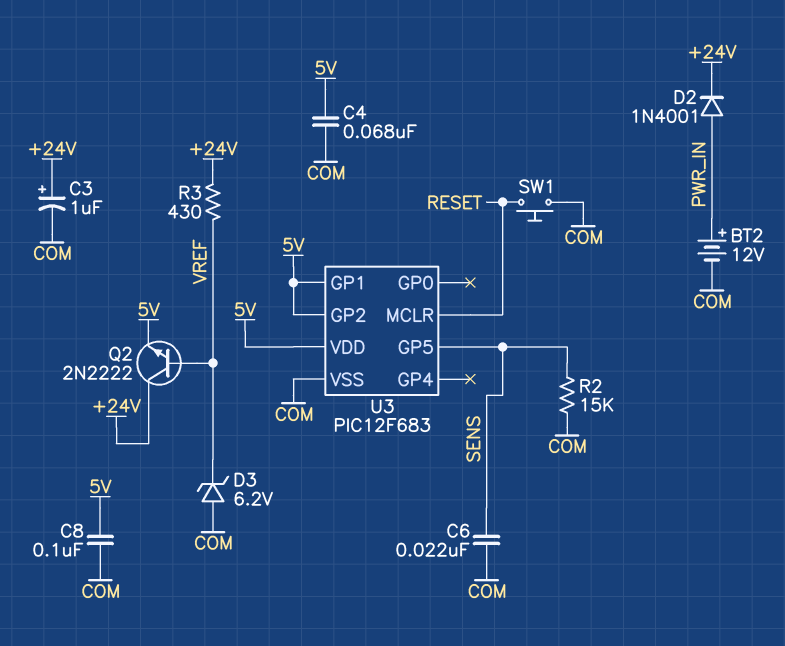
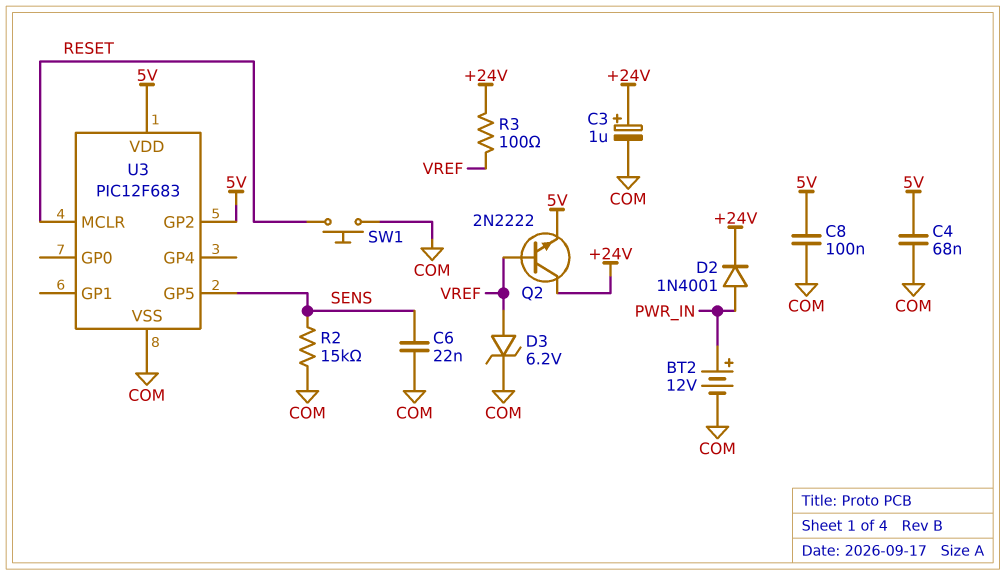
D3: zener 6.2V (A COM, K VREF) -> zener 6.2V (A VREF, K COM)
R3: 430 (+24V, VREF) -> 100 (+24V, VREF)
U3 pin GP1: 5V -> none

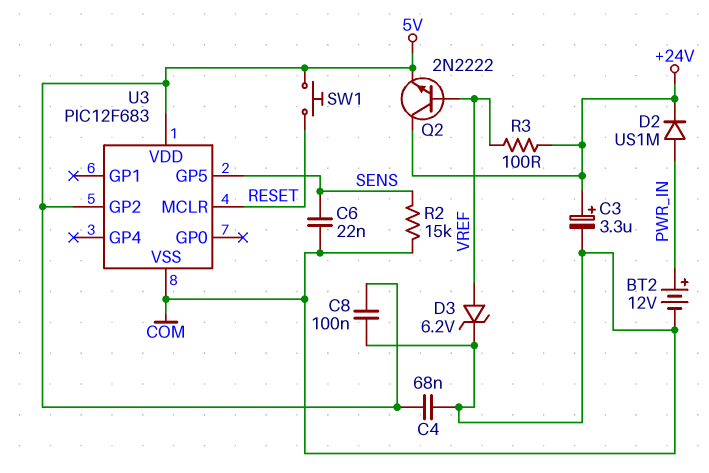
C3: 1uF (plus +24V, minus COM) -> 3.3uF (plus +24V, minus COM)
D2: diode 1N4001 (A PWR_IN, K +24V) -> diode US1M (A PWR_IN, K +24V)
SW1: button (COM, RESET) -> button (5V, RESET)

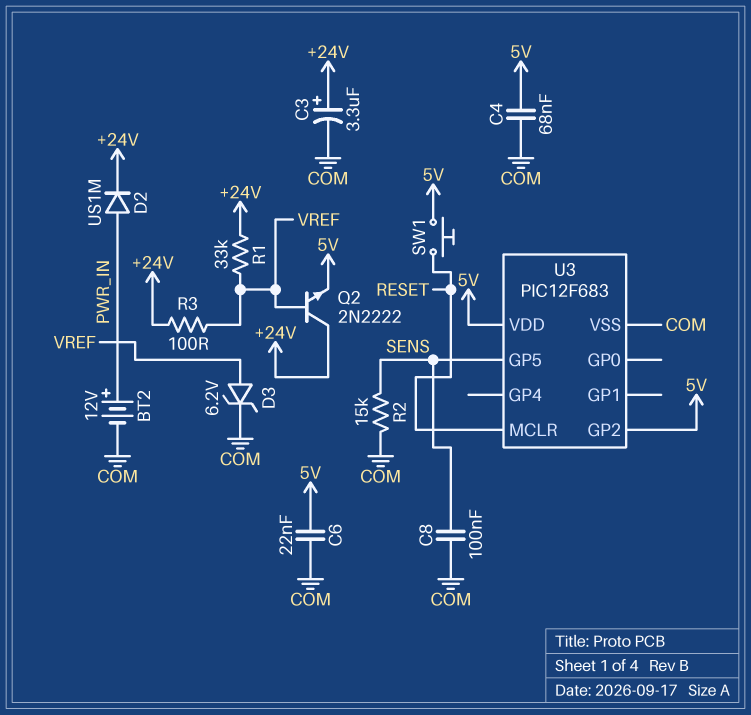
C6: 22nF (COM, SENS) -> 22nF (5V, COM)
C8: 100nF (5V, COM) -> 100nF (COM, SENS)
R1: none -> 33k (+24V, VREF)

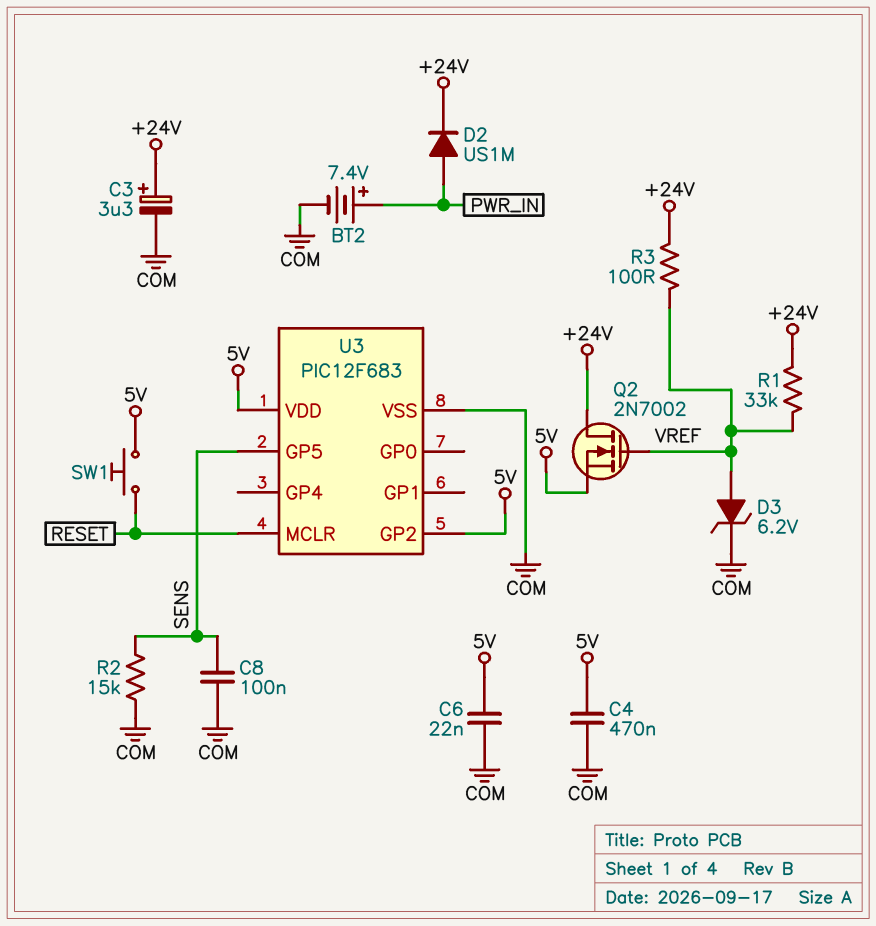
BT2: 12V (plus PWR_IN, minus COM) -> 7.4V (plus PWR_IN, minus COM)
C4: 68nF (5V, COM) -> 470nF (5V, COM)
Q2: NPN 2N2222 (B VREF, C +24V, E 5V) -> NMOS 2N7002 (G VREF, D +24V, S 5V)

